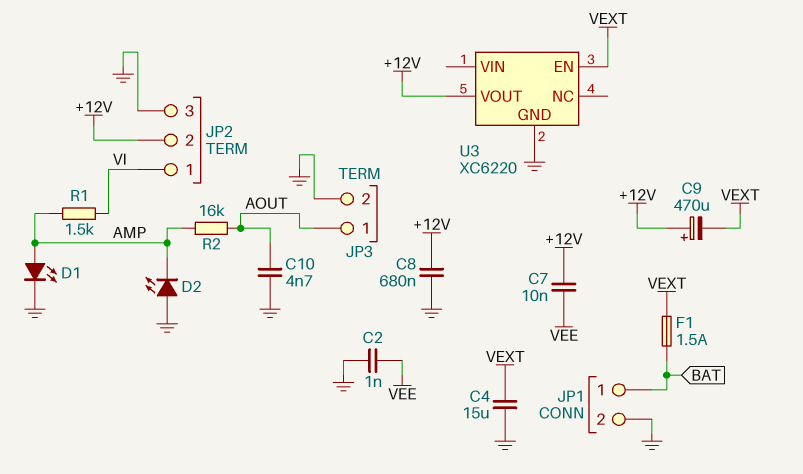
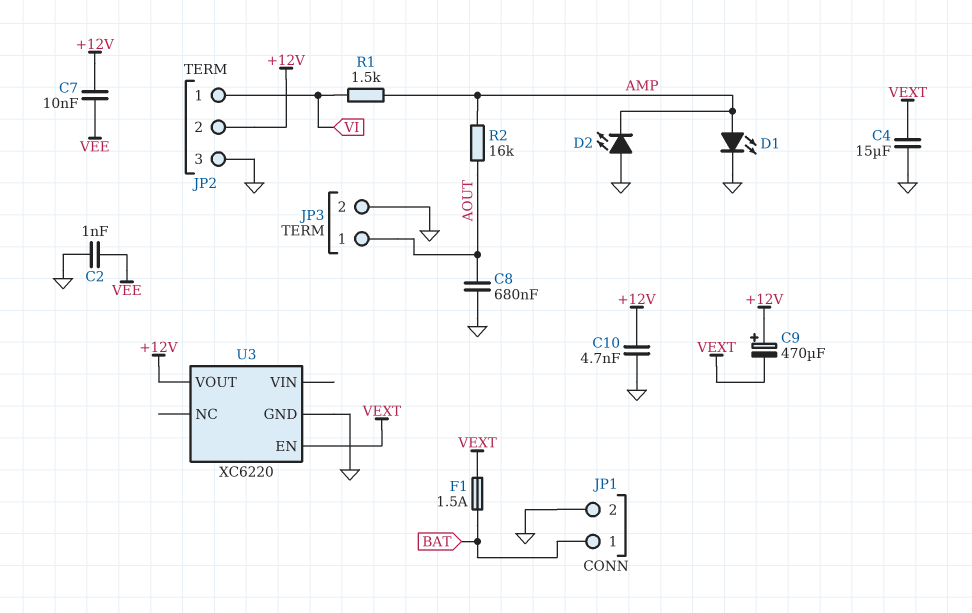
C8: 680nF (+12V, GND) -> 680nF (AOUT, GND)
C10: 4.7nF (AOUT, GND) -> 4.7nF (+12V, GND)

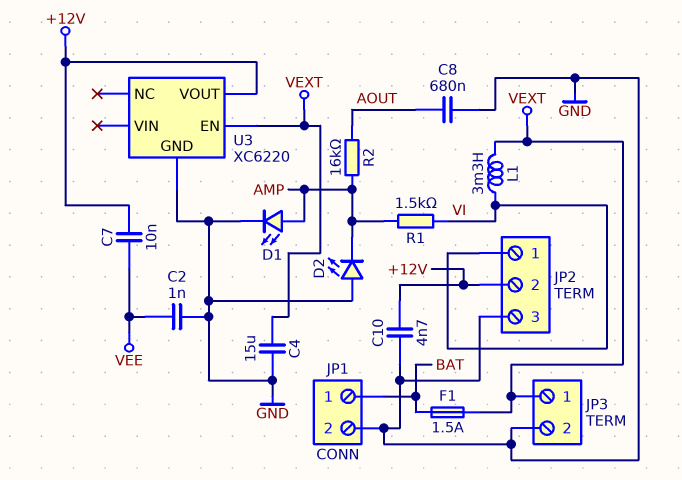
C9: 470uF (plus +12V, minus VEXT) -> none
JP3 pin 1: AOUT -> VEXT
L1: none -> 3.3mH (VEXT, VI)

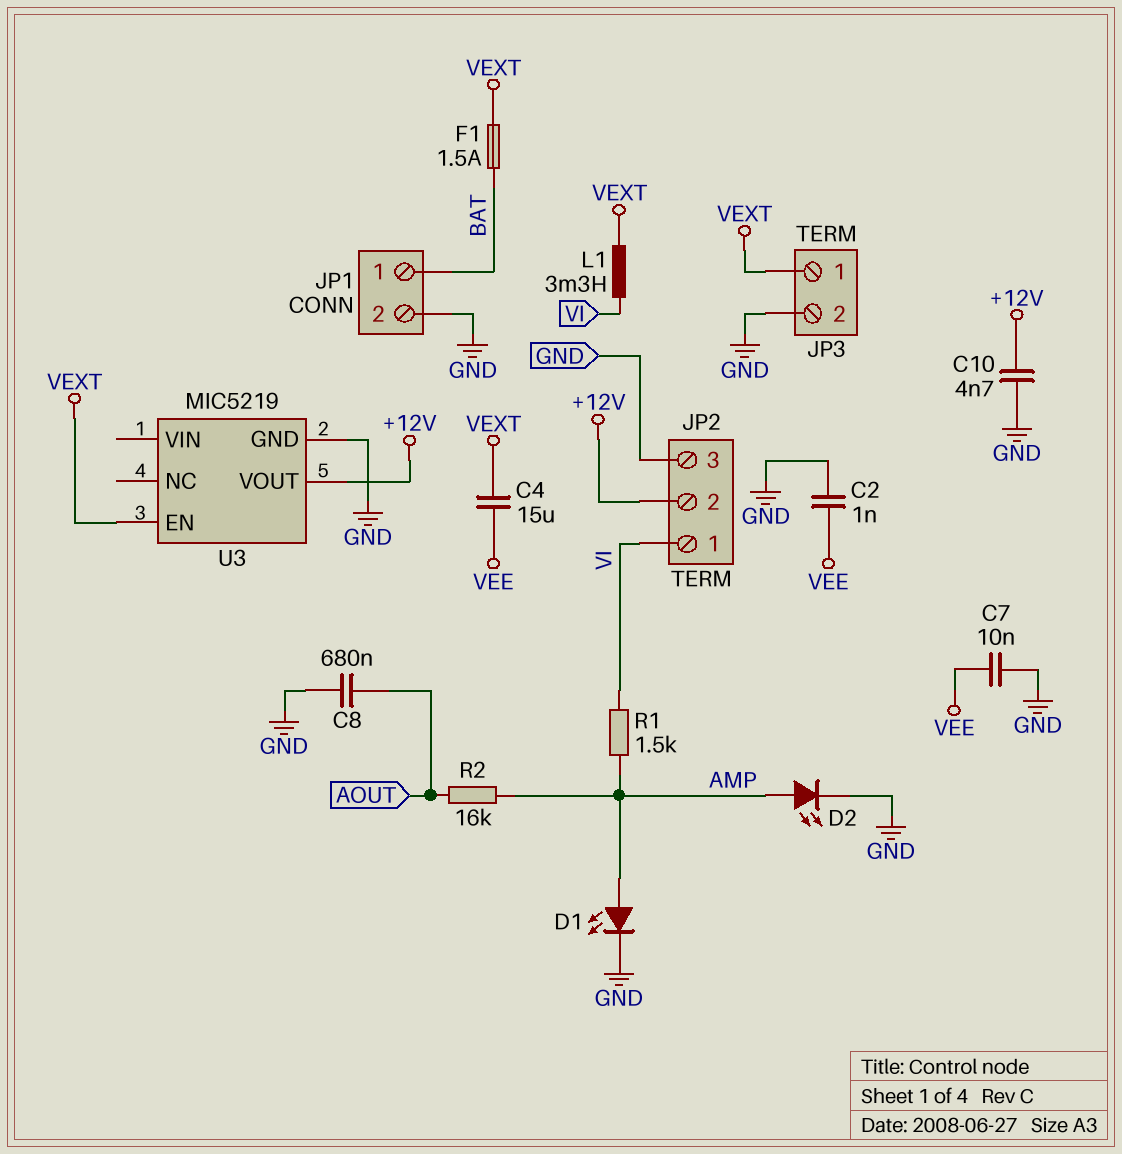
C4: 15uF (GND, VEXT) -> 15uF (VEE, VEXT)
C7: 10nF (+12V, VEE) -> 10nF (GND, VEE)
D2: LED (A GND, K AMP) -> LED (A AMP, K GND)
U3: XC6220 -> MIC5219

